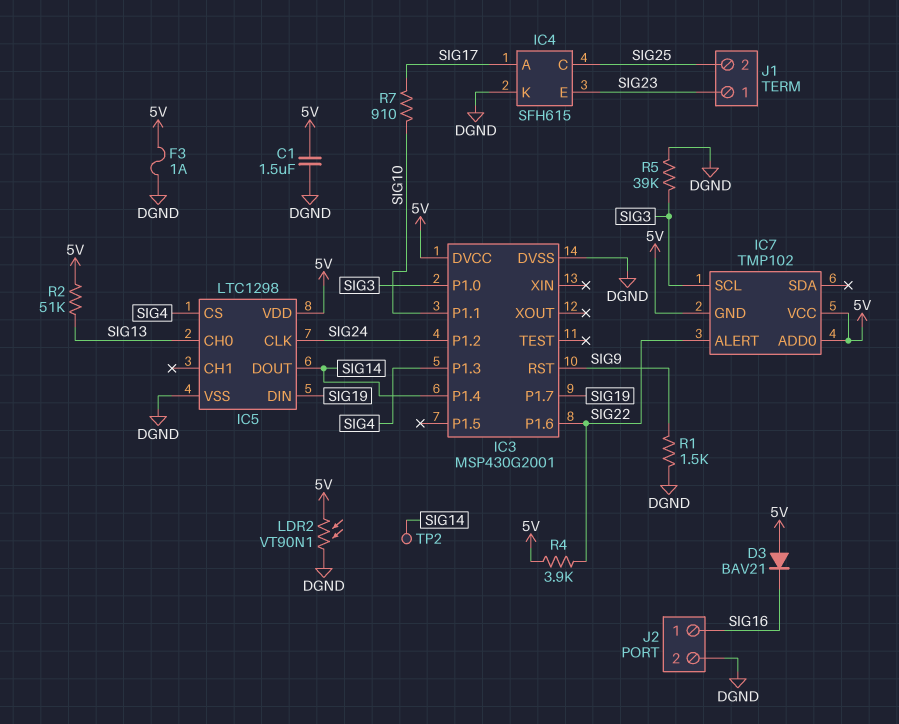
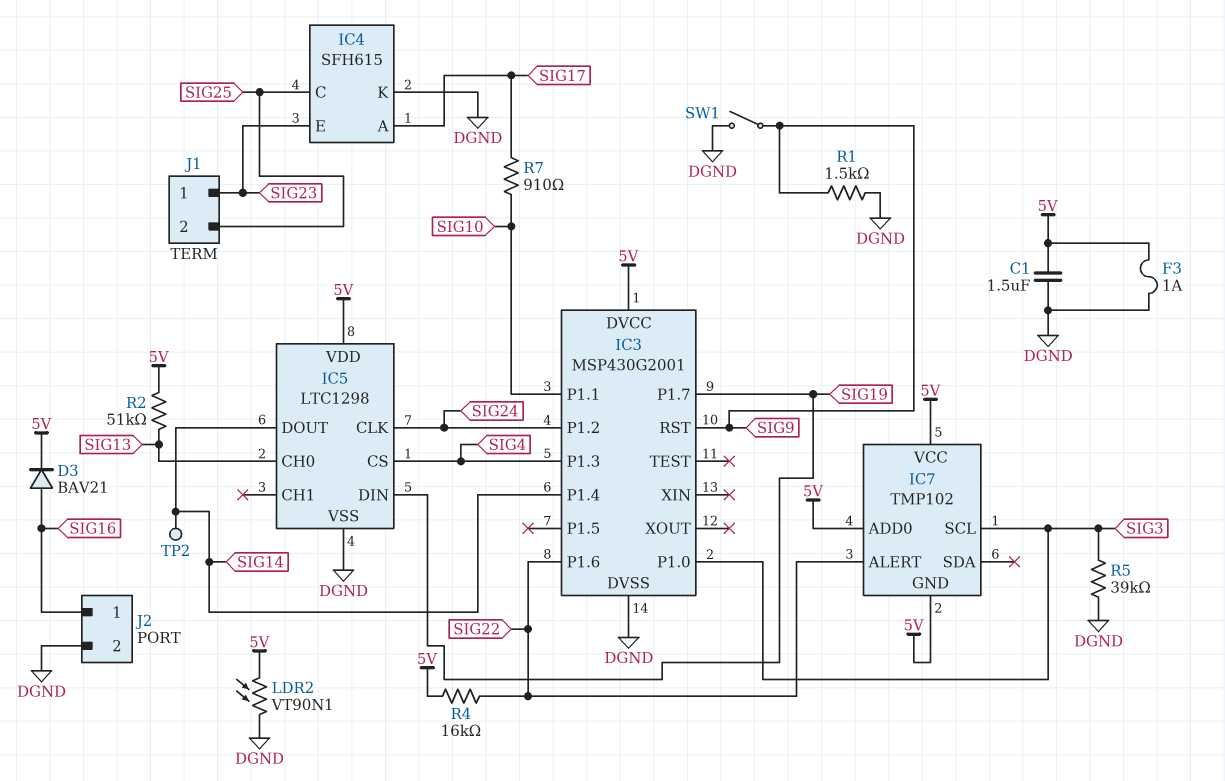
D3: diode BAV21 (A 5V, K SIG16) -> diode BAV21 (A SIG16, K 5V)
R4: 3.9k (5V, SIG22) -> 16k (5V, SIG22)
SW1: none -> switch (DGND, SIG9)

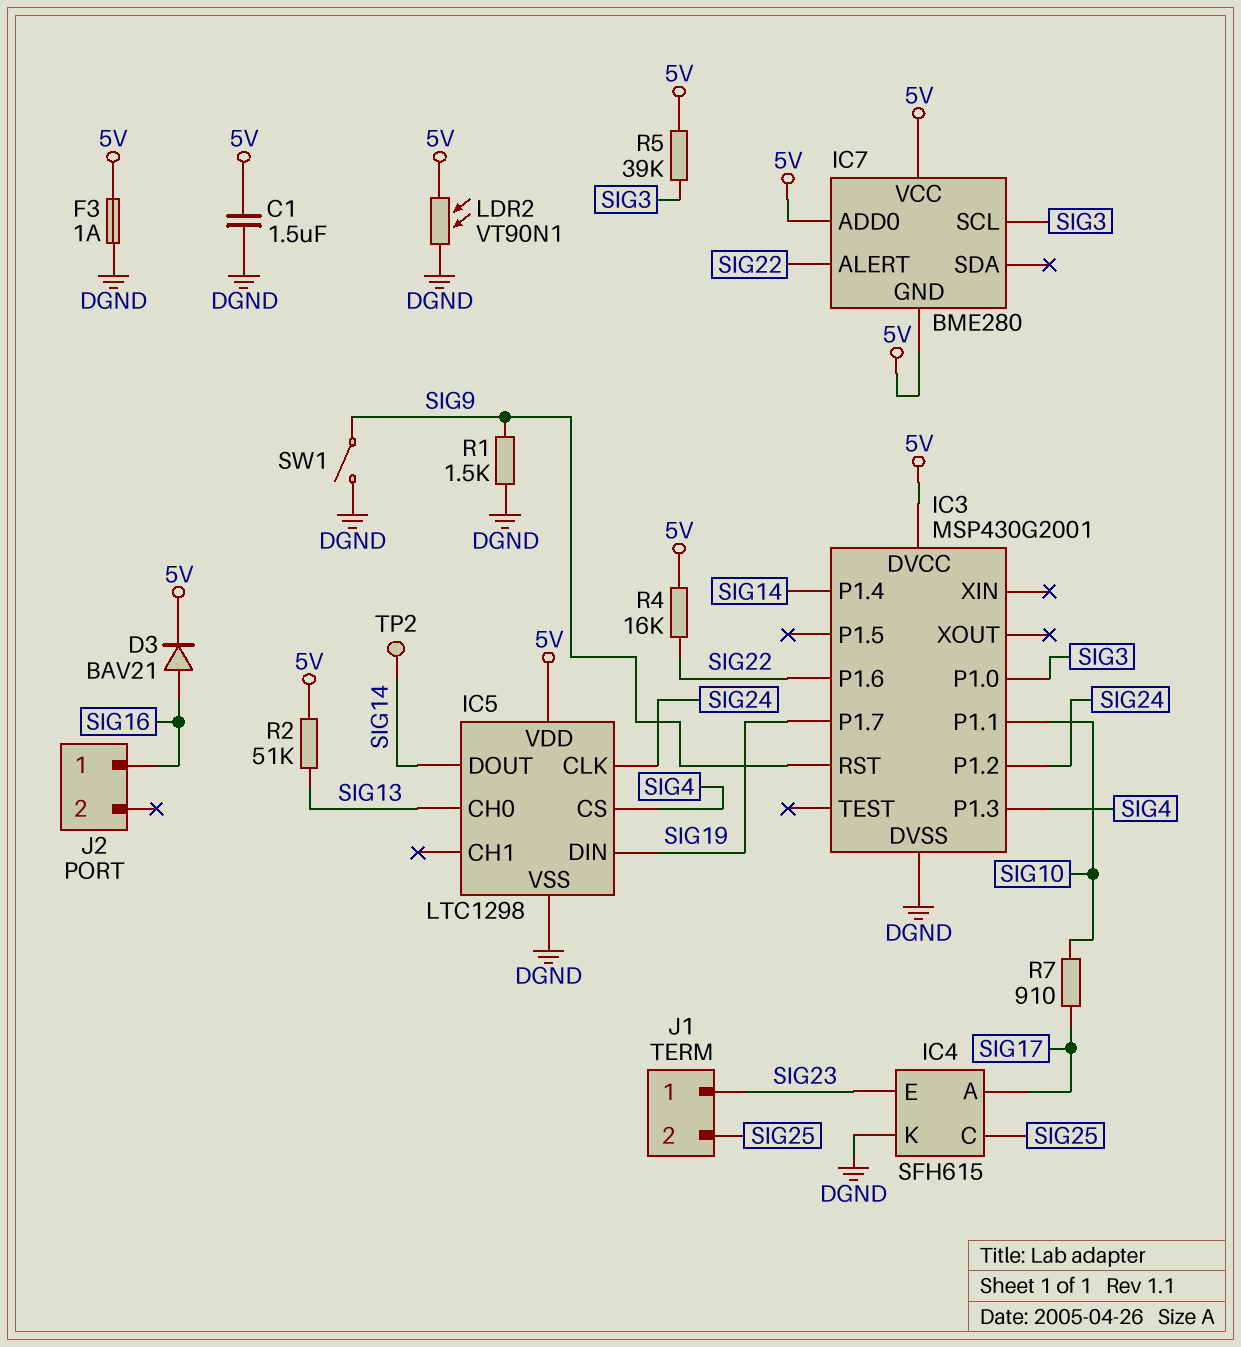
IC7: TMP102 -> BME280
J2 pin 2: DGND -> none
R5: 39k (DGND, SIG3) -> 39k (5V, SIG3)

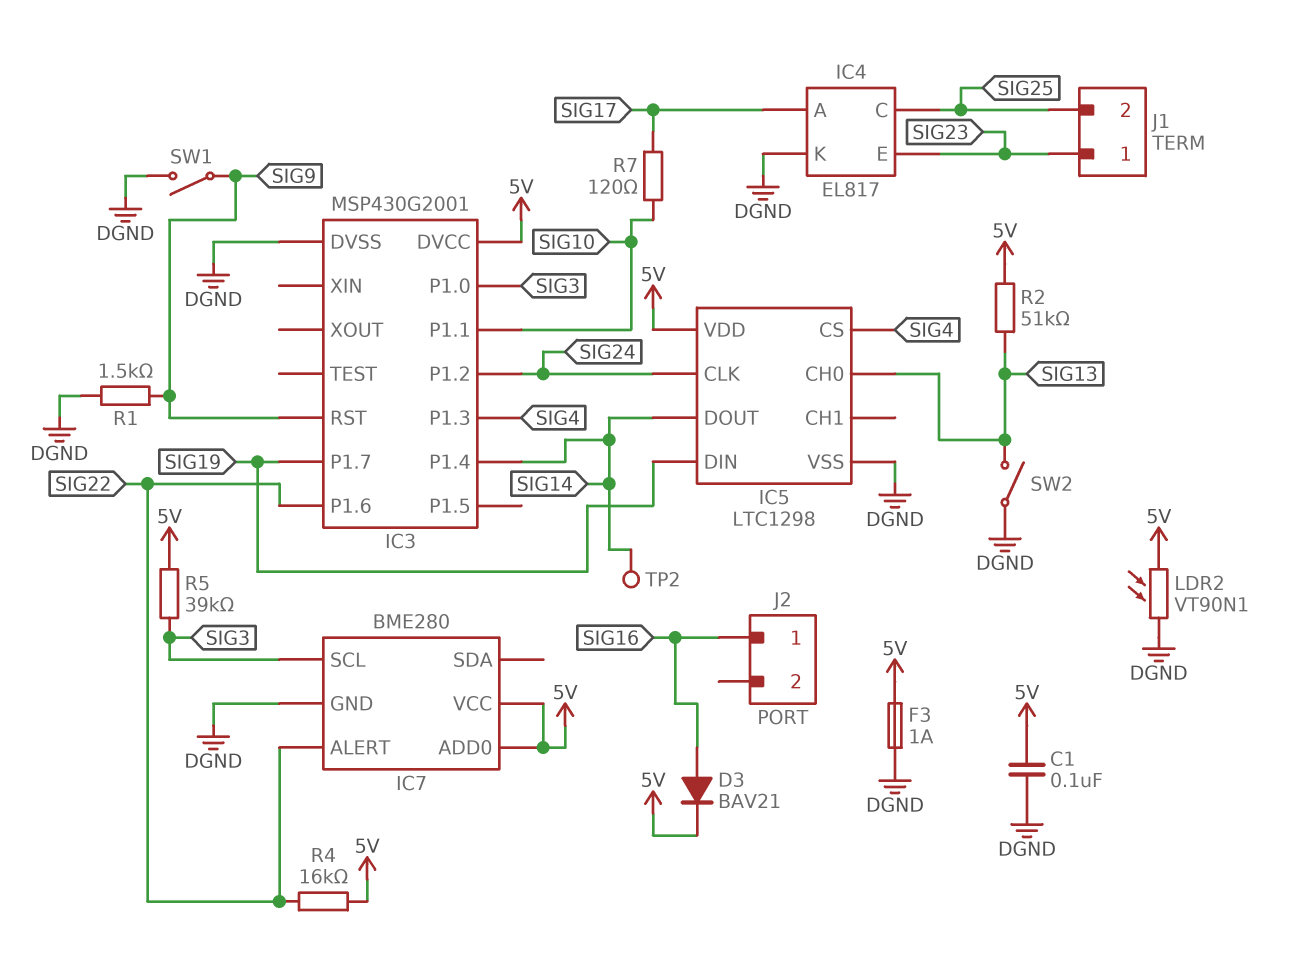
C1: 1.5uF (5V, DGND) -> 100nF (5V, DGND)
IC4: SFH615 -> EL817
IC7 pin GND: 5V -> DGND
R7: 910 (SIG10, SIG17) -> 120 (SIG10, SIG17)
SW2: none -> switch (DGND, SIG13)

